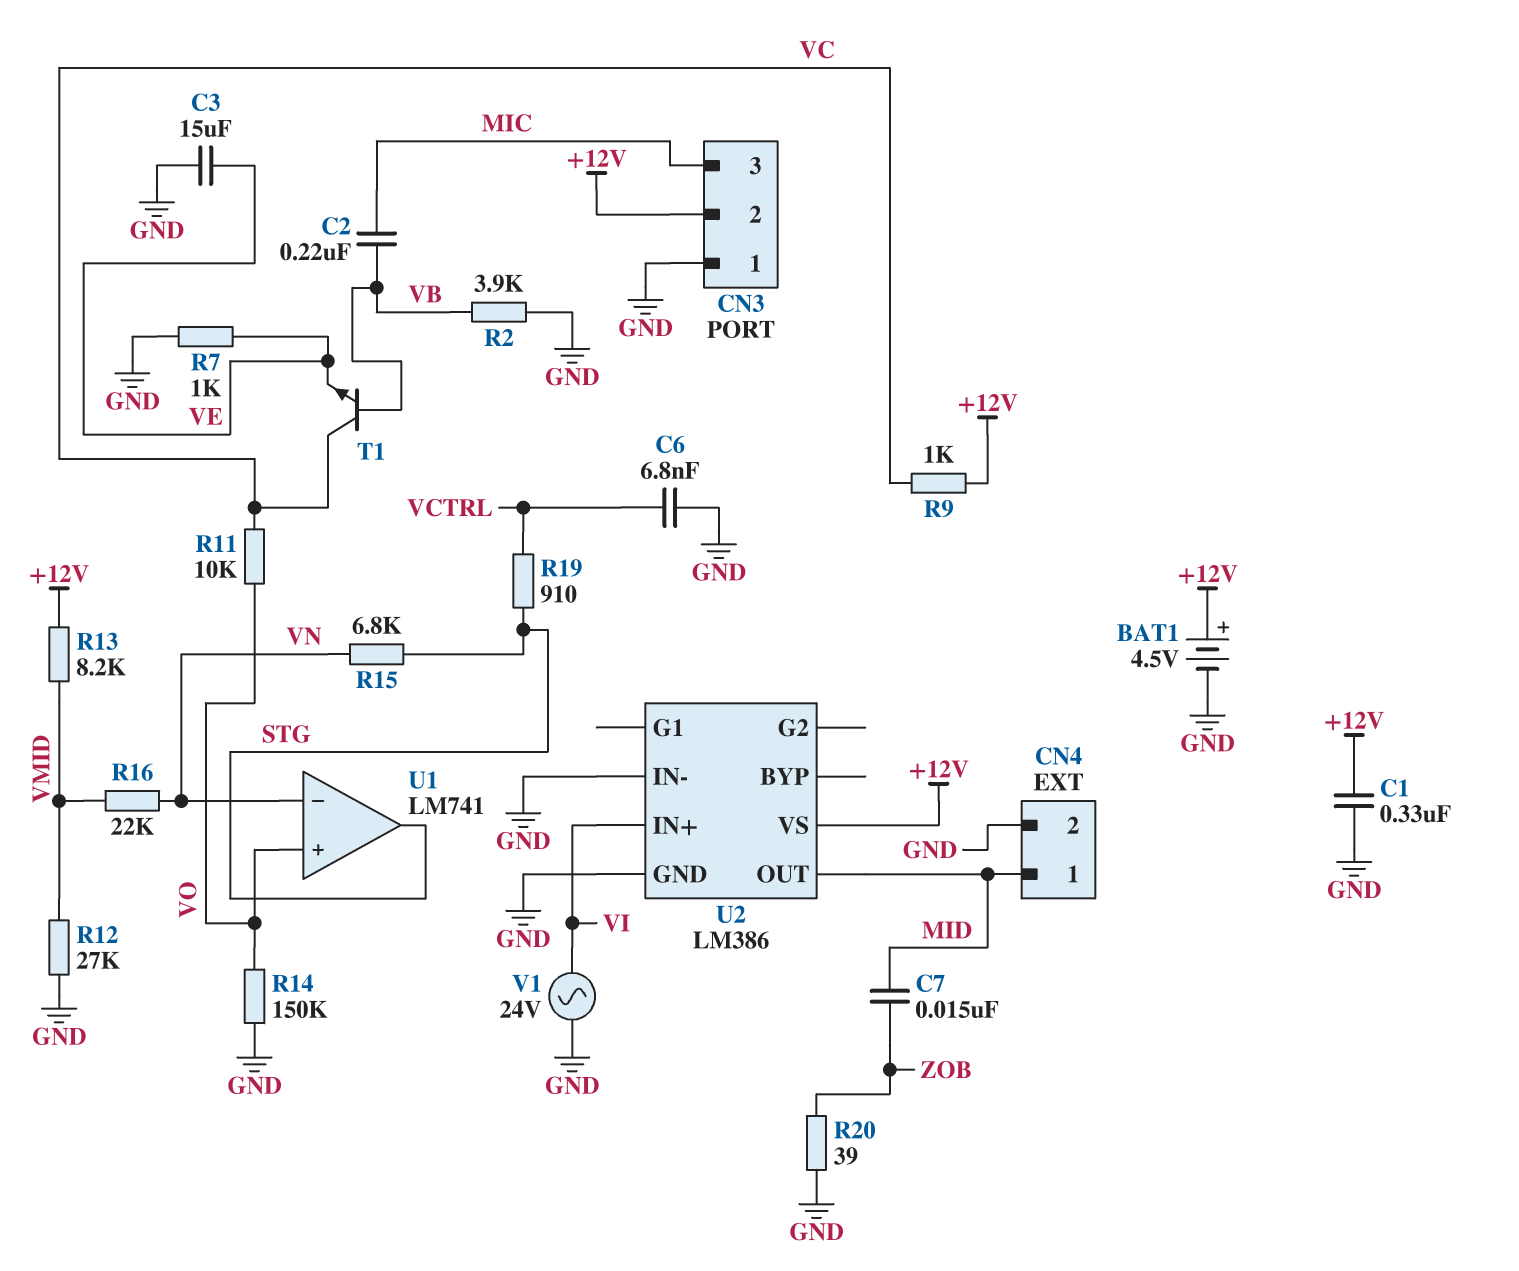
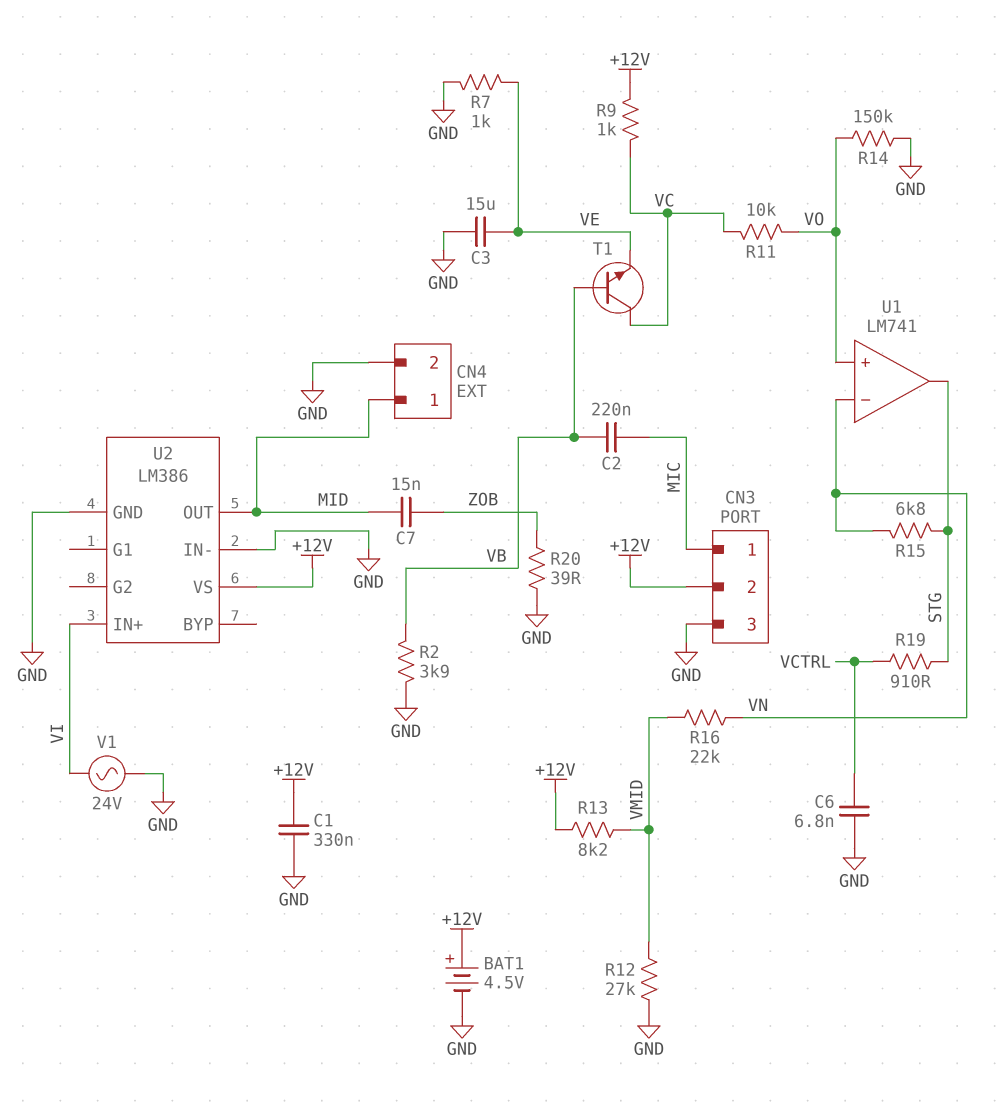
CN3 pin 1: GND -> MIC
CN3 pin 3: MIC -> GND

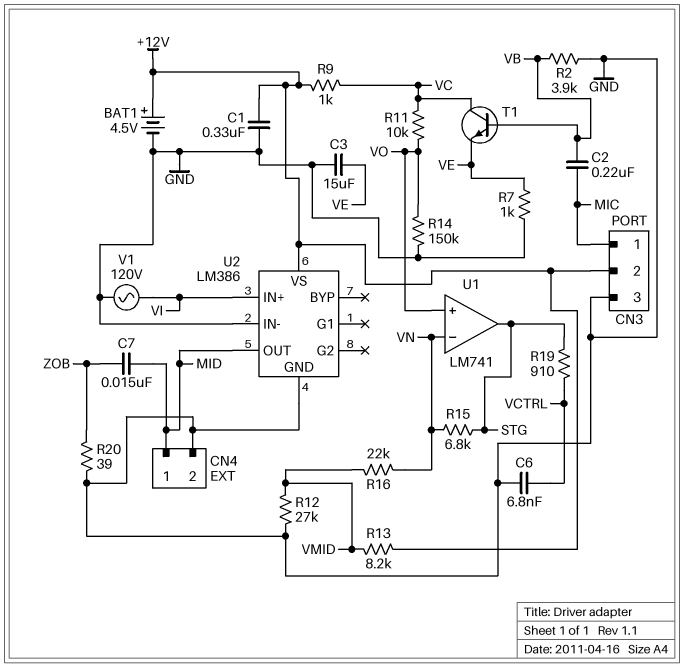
V1: AC 24V (GND, VI) -> AC 120V (GND, VI)

